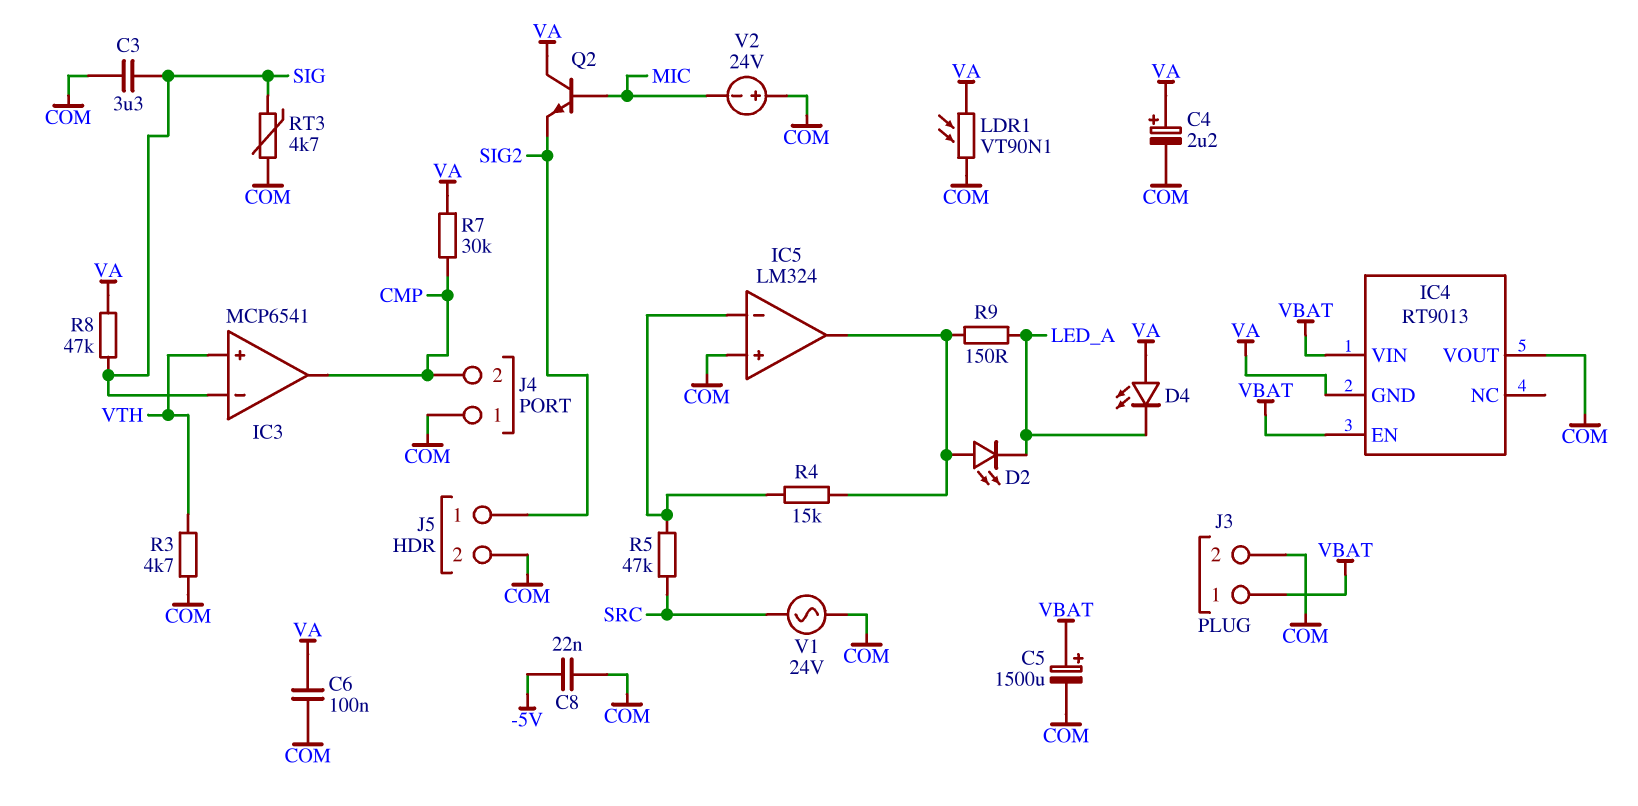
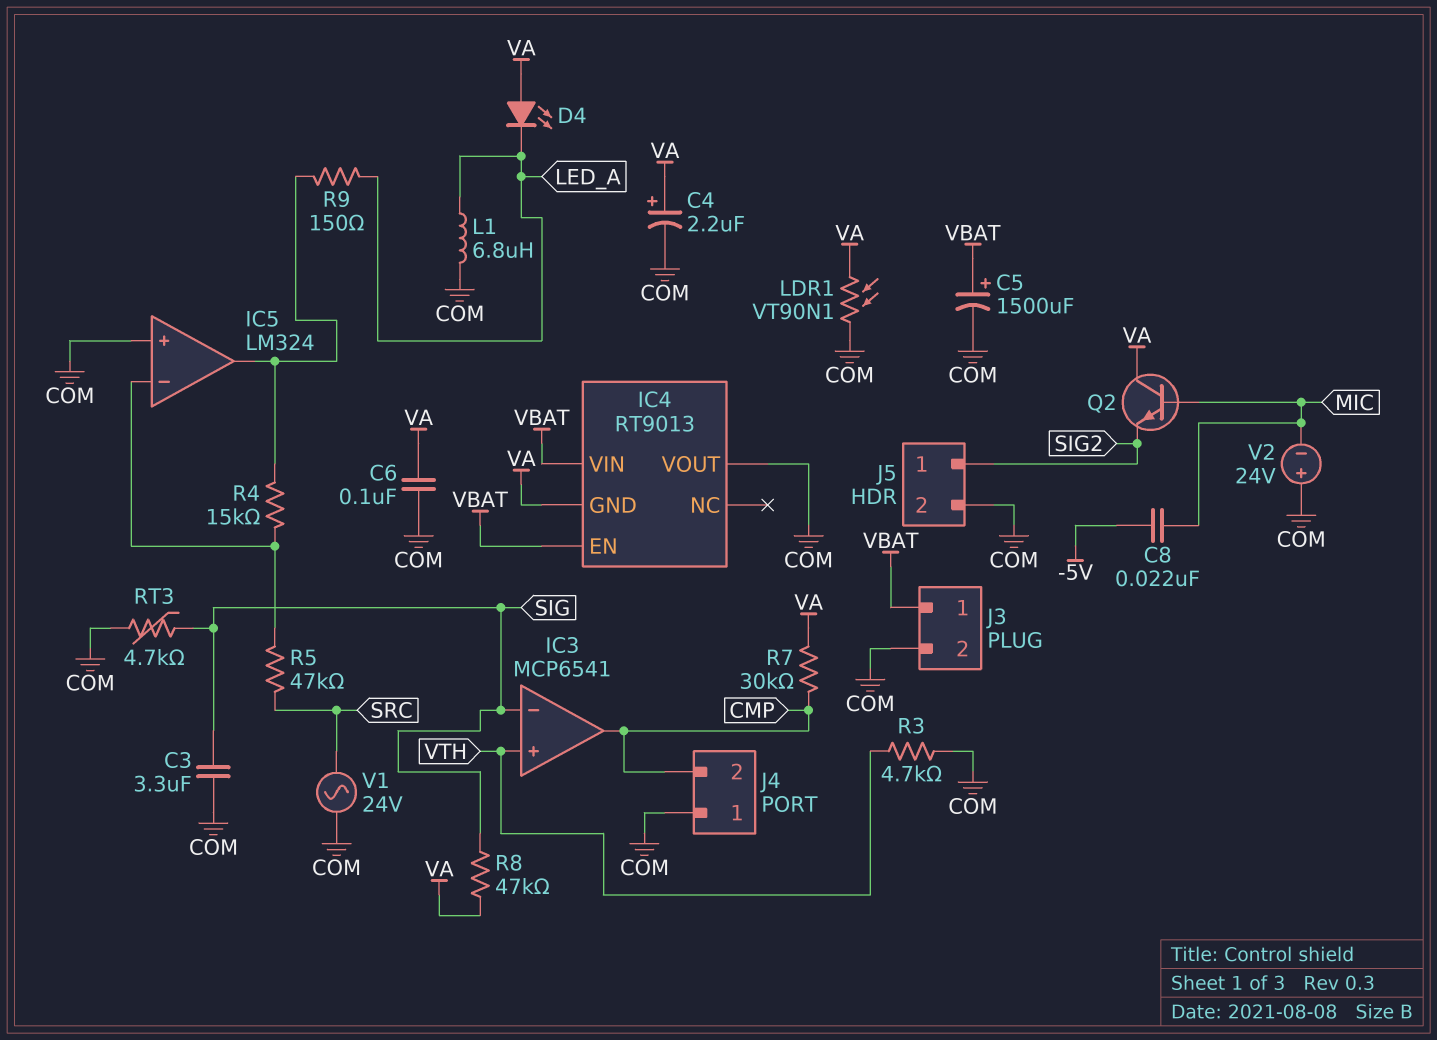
C8: 22nF (-5V, COM) -> 22nF (-5V, MIC)
D2: LED (A IC5/out, K LED_A) -> none
L1: none -> 6.8uH (COM, LED_A)

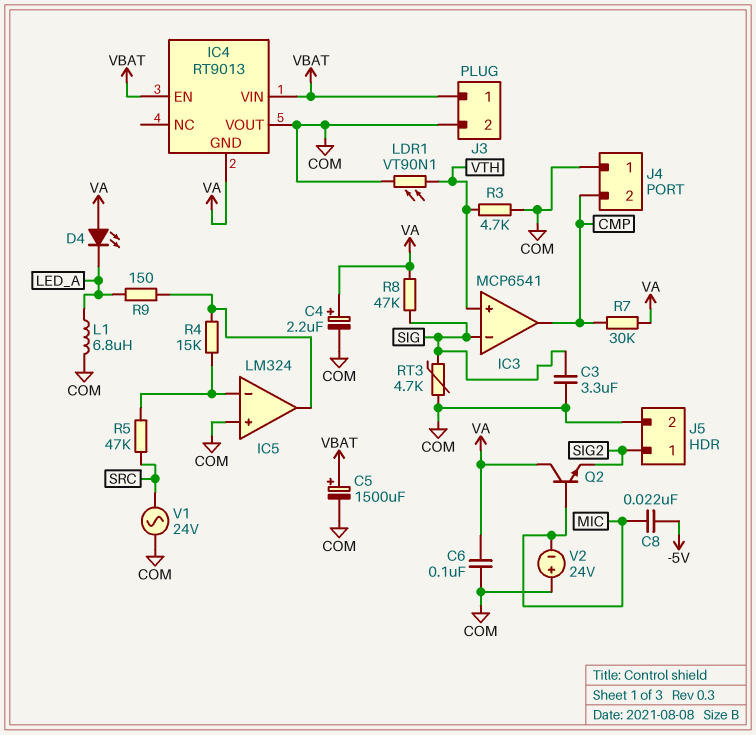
LDR1: VT90N1 (COM, VA) -> VT90N1 (COM, VTH)

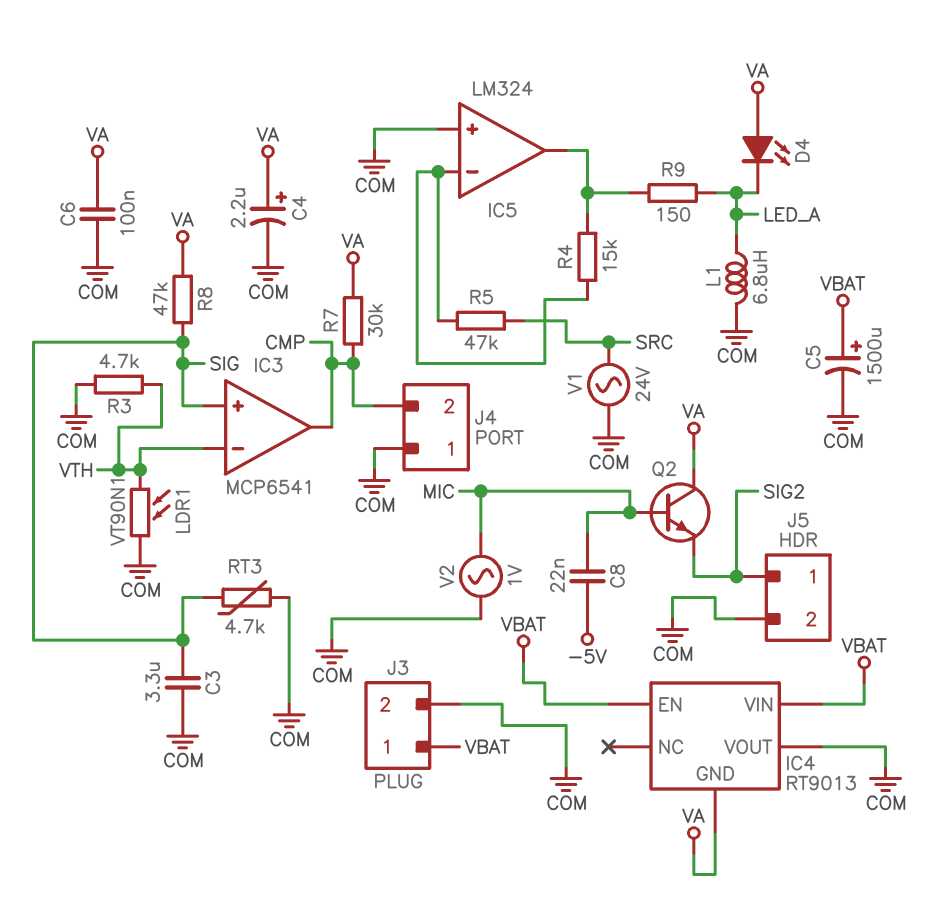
IC3 pin in+: VTH -> SIG
IC3 pin in-: SIG -> VTH
V2: 24V (plus COM, minus MIC) -> AC 1V (COM, MIC)

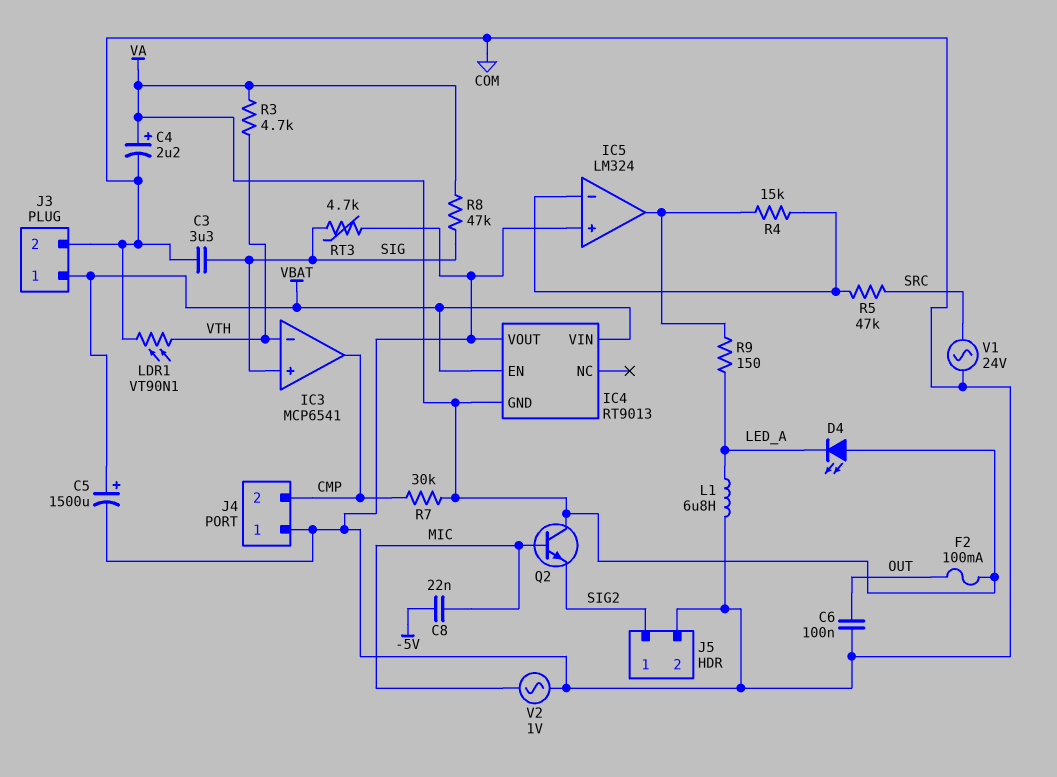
C6: 100nF (COM, VA) -> 100nF (COM, OUT)
F2: none -> 100mA (OUT, VA)
R3: 4.7k (COM, VTH) -> 4.7k (VA, VTH)

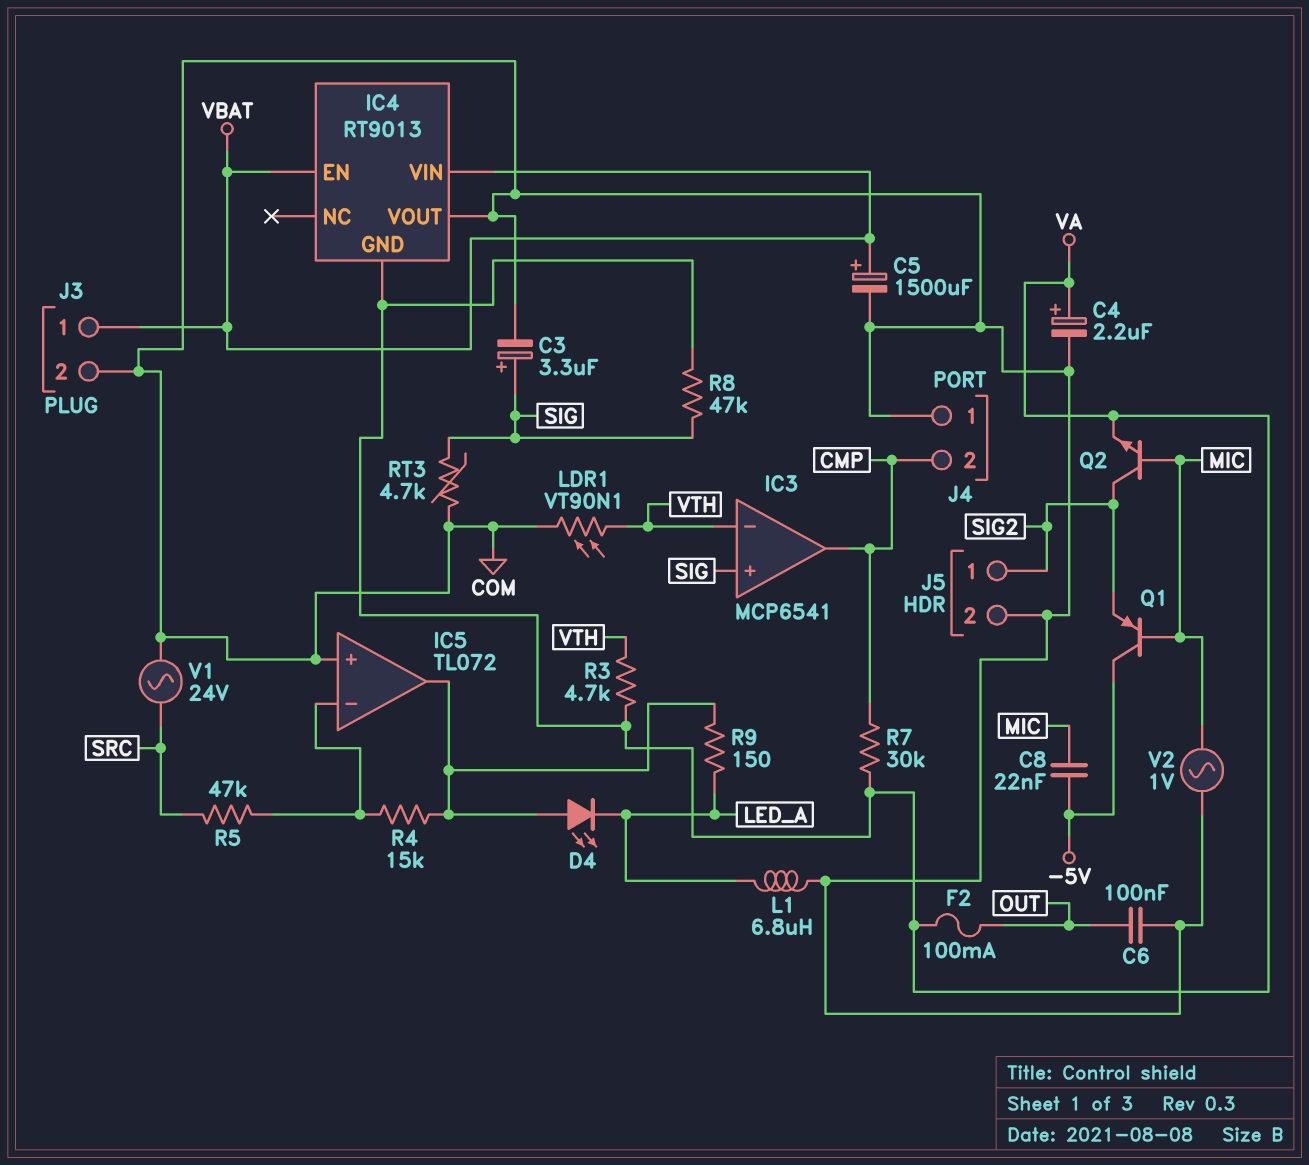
C3: 3.3uF (COM, SIG) -> 3.3uF (plus SIG, minus COM)
D4: LED (A VA, K LED_A) -> LED (A IC5/out, K LED_A)
IC5: LM324 -> TL072
Q1: none -> PNP (B MIC, C -5V, E SIG2)
Q2: NPN (B MIC, C VA, E SIG2) -> NPN (B MIC, C SIG2, E VA)

